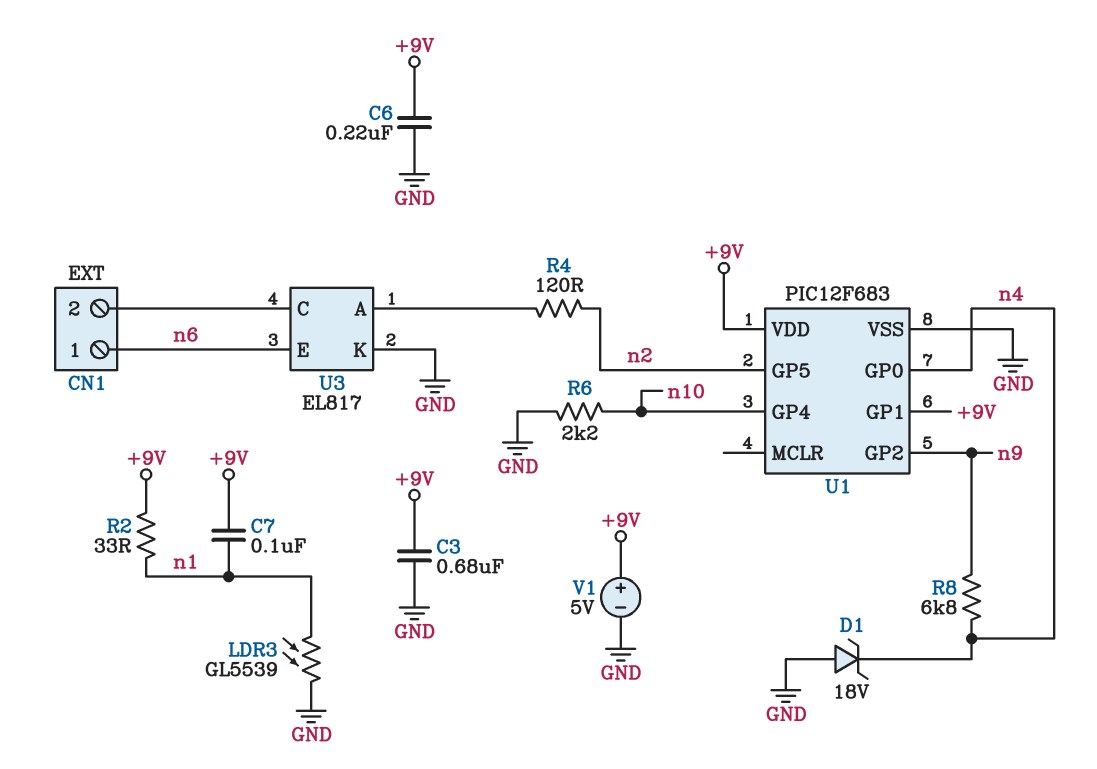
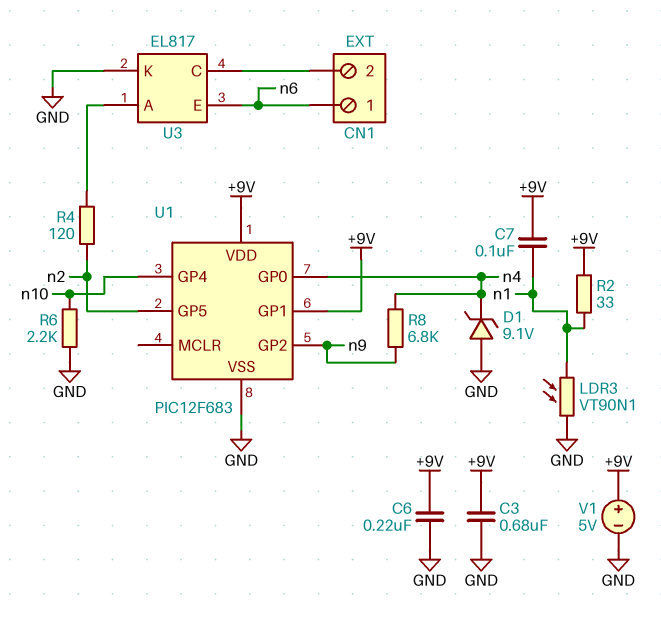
D1: zener 18V (A GND, K n4) -> zener 9.1V (A GND, K n4)
LDR3: GL5539 (GND, n1) -> VT90N1 (GND, n1)

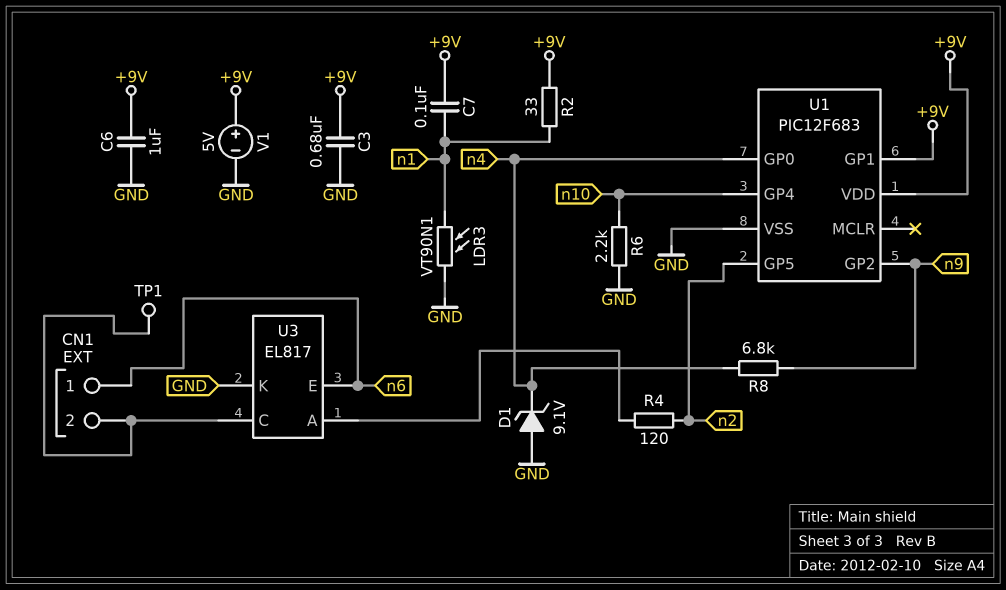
C6: 220nF (+9V, GND) -> 1uF (+9V, GND)
TP1: none -> test point (CN1/2)

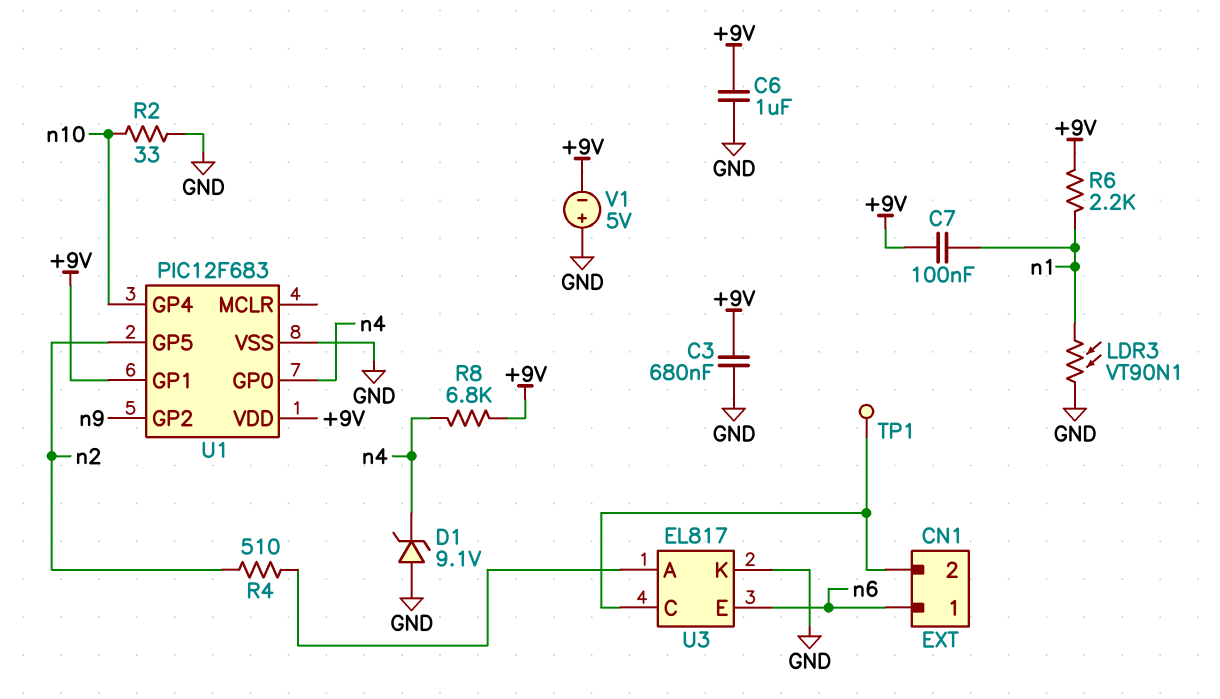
R2: 33 (+9V, n1) -> 33 (GND, n10)
R4: 120 (U3/A, n2) -> 510 (U3/A, n2)
R6: 2.2k (GND, n10) -> 2.2k (+9V, n1)
R8: 6.8k (n4, n9) -> 6.8k (+9V, n4)
V1: 5V (plus +9V, minus GND) -> 5V (plus GND, minus +9V)

